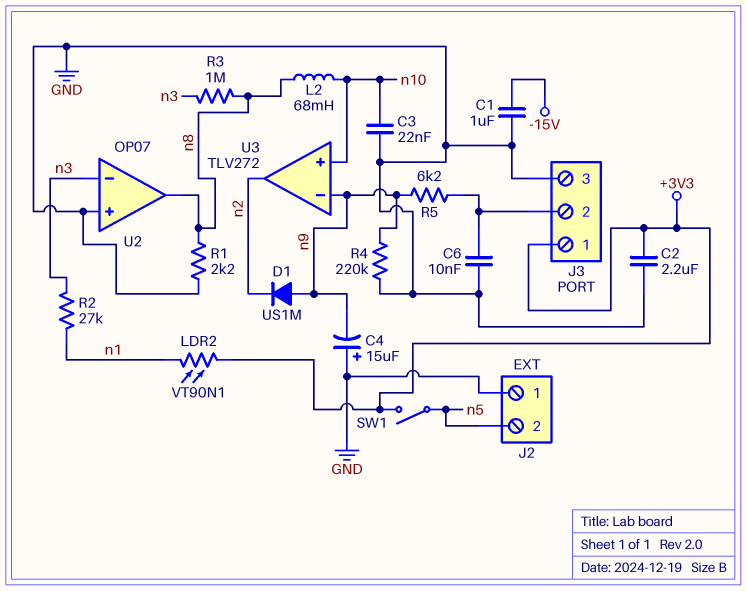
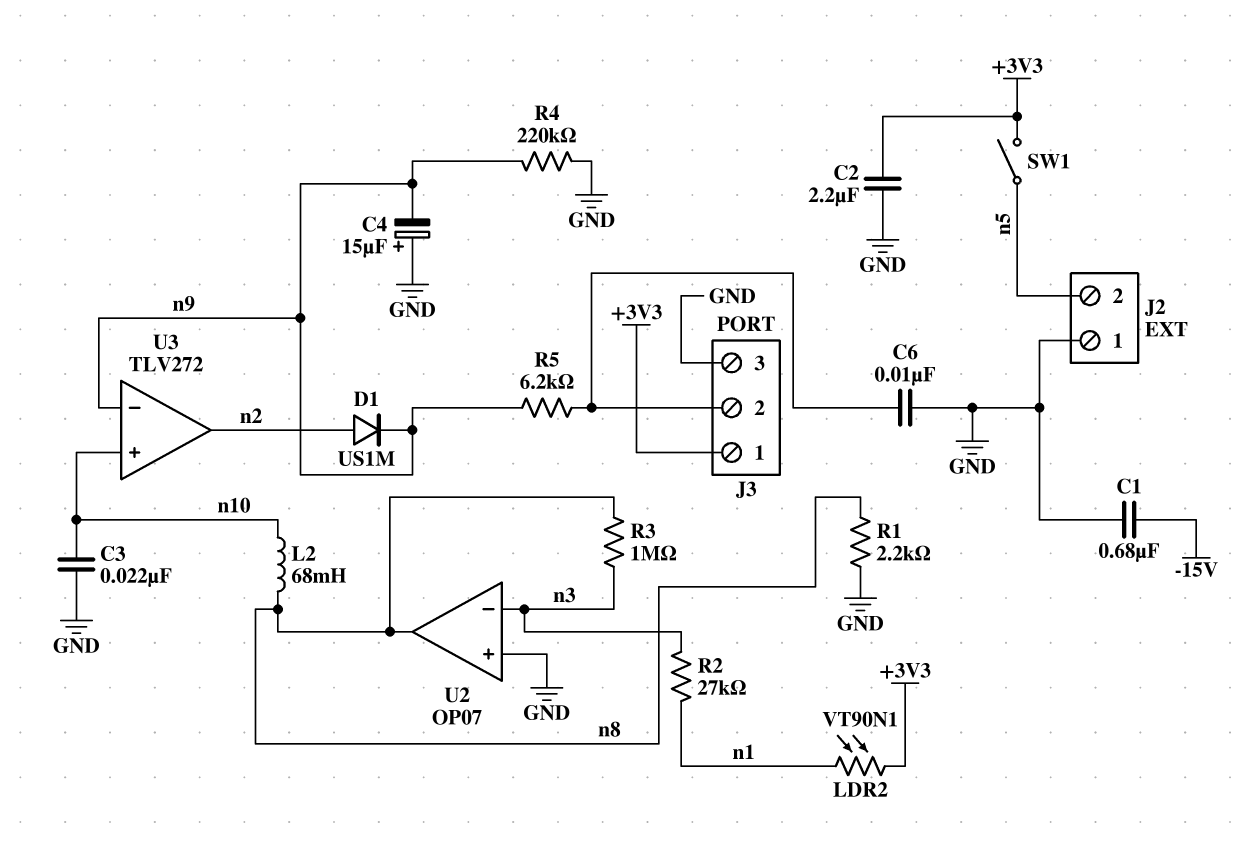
C1: 1uF (-15V, GND) -> 680nF (-15V, GND)
D1: diode US1M (A n9, K n2) -> diode US1M (A n2, K n9)

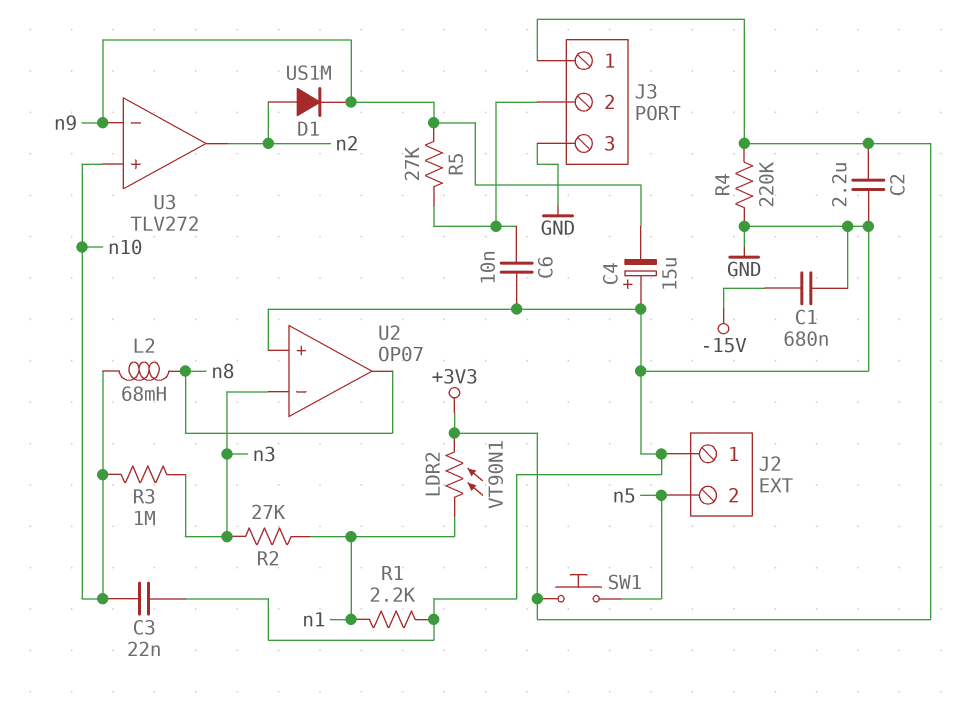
R1: 2.2k (GND, n8) -> 2.2k (GND, n1)
R3: 1M (n3, n8) -> 1M (n3, n10)
R4: 220k (GND, n9) -> 220k (+3V3, GND)
R5: 6.2k (J3/2, n9) -> 27k (J3/2, n9)
SW1: switch (+3V3, n5) -> button (+3V3, n5)

